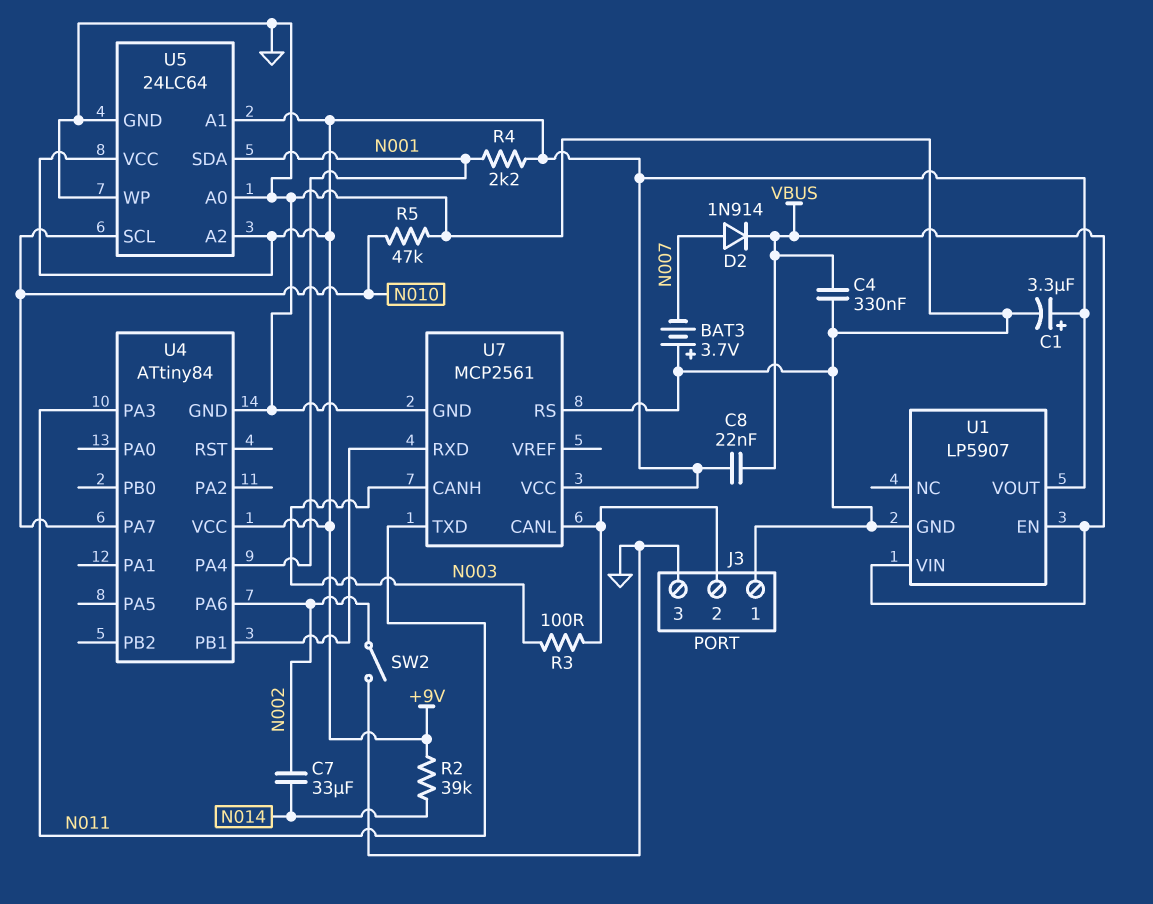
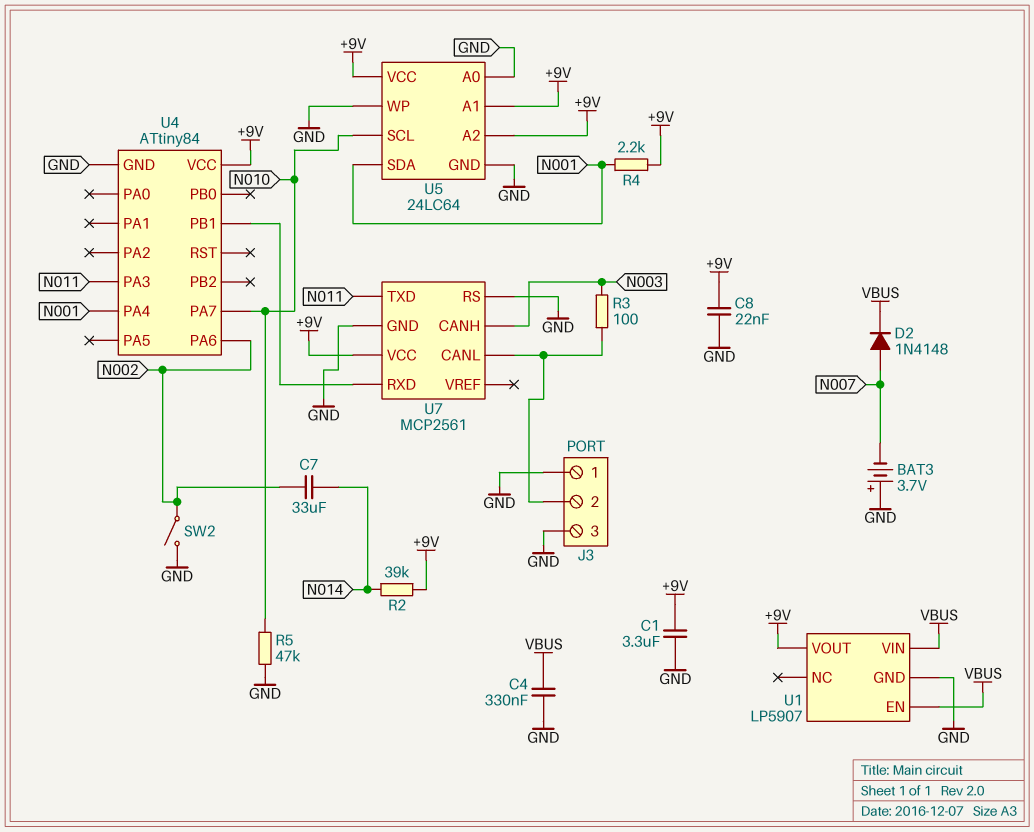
C1: 3.3uF (plus +9V, minus GND) -> 3.3uF (+9V, GND)
C8: 22nF (+9V, VBUS) -> 22nF (+9V, GND)
D2: diode 1N914 (A N007, K VBUS) -> diode 1N4148 (A N007, K VBUS)

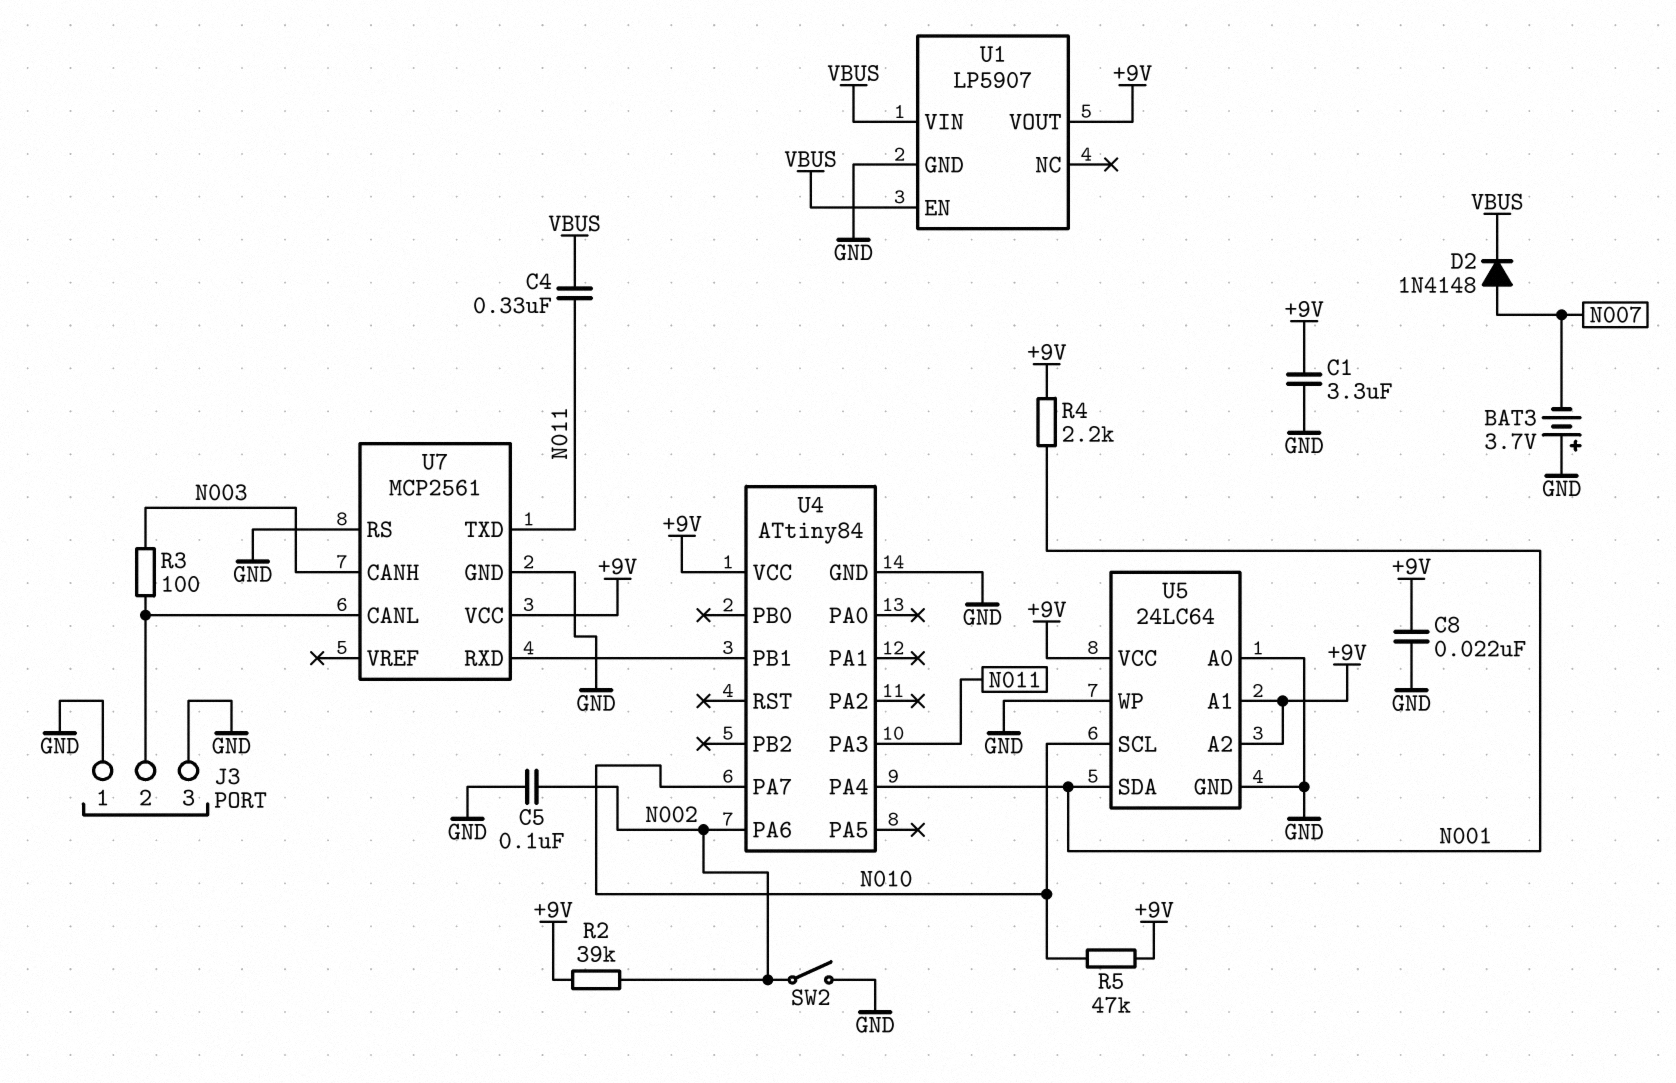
C4: 330nF (GND, VBUS) -> 330nF (N011, VBUS)
C5: none -> 100nF (GND, N002)
C7: 33uF (N002, N014) -> none
R2: 39k (+9V, N014) -> 39k (+9V, N002)
R5: 47k (GND, N010) -> 47k (+9V, N010)

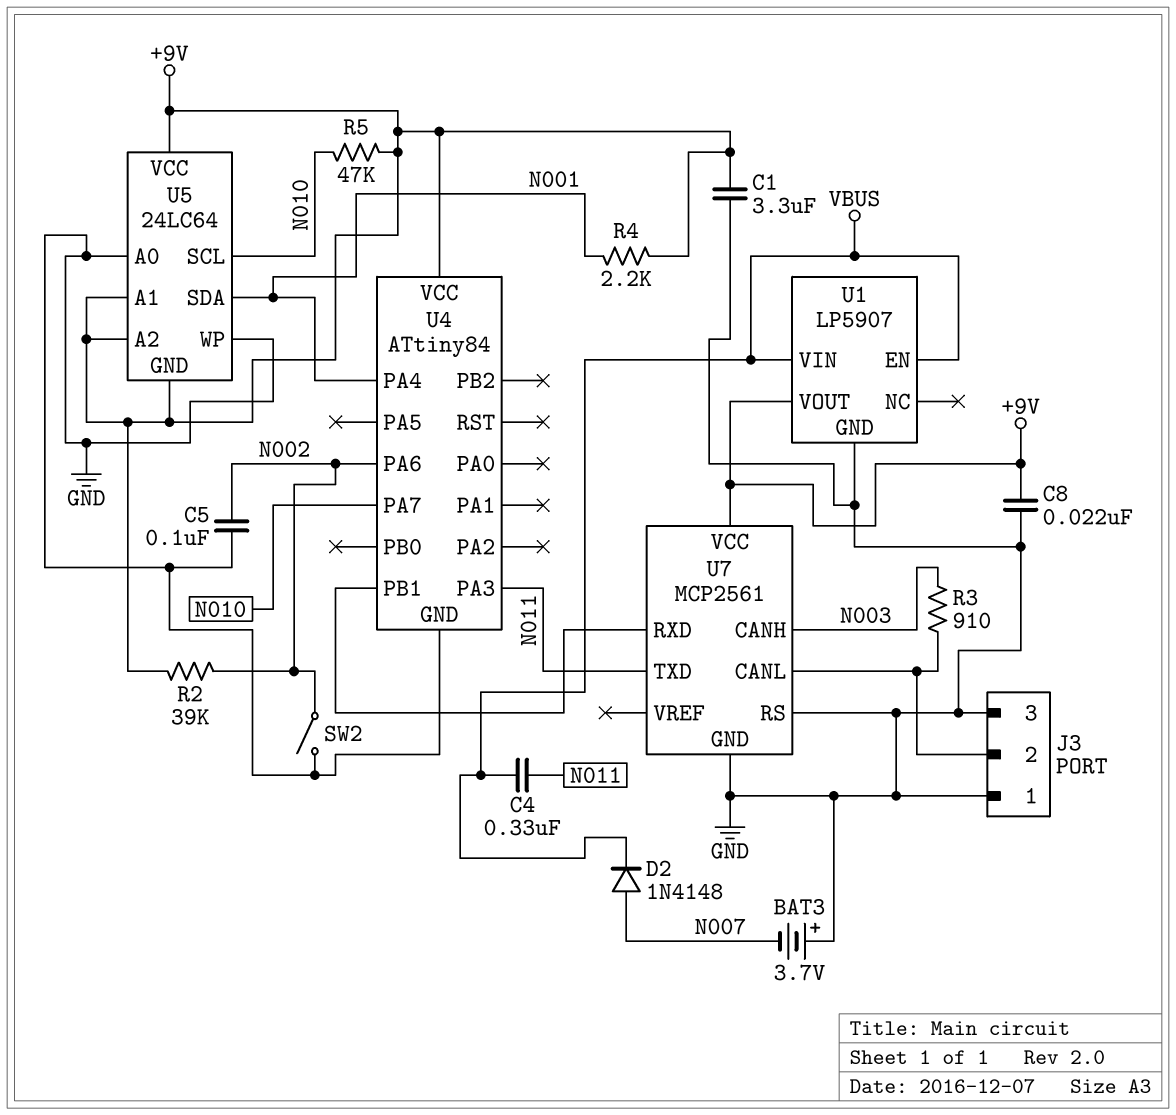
R3: 100 (J3/2, N003) -> 910 (J3/2, N003)
U5 pin GND: GND -> +9V

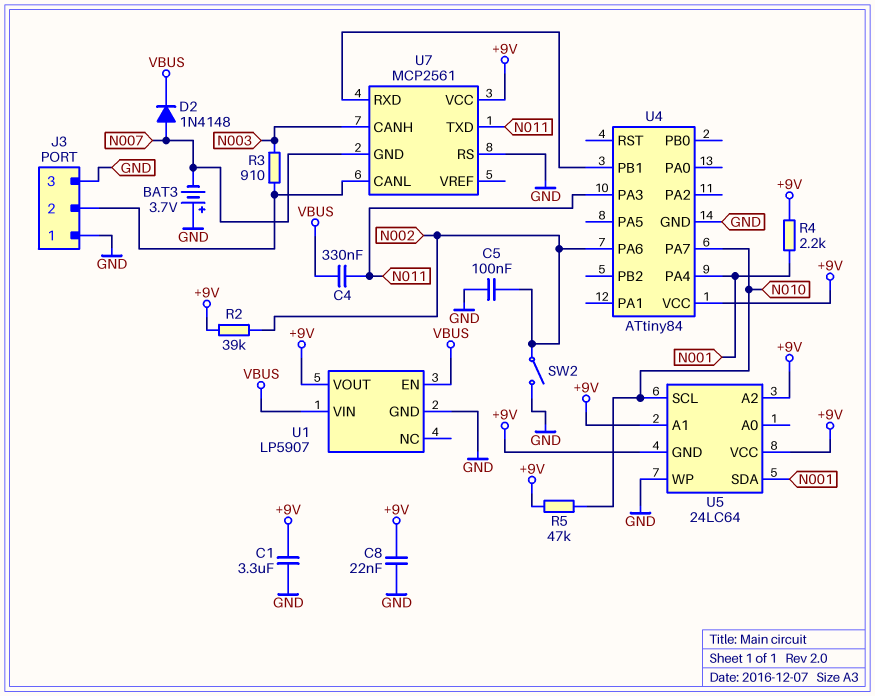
U5 pin A0: GND -> none
U7 pin GND: GND -> N007

